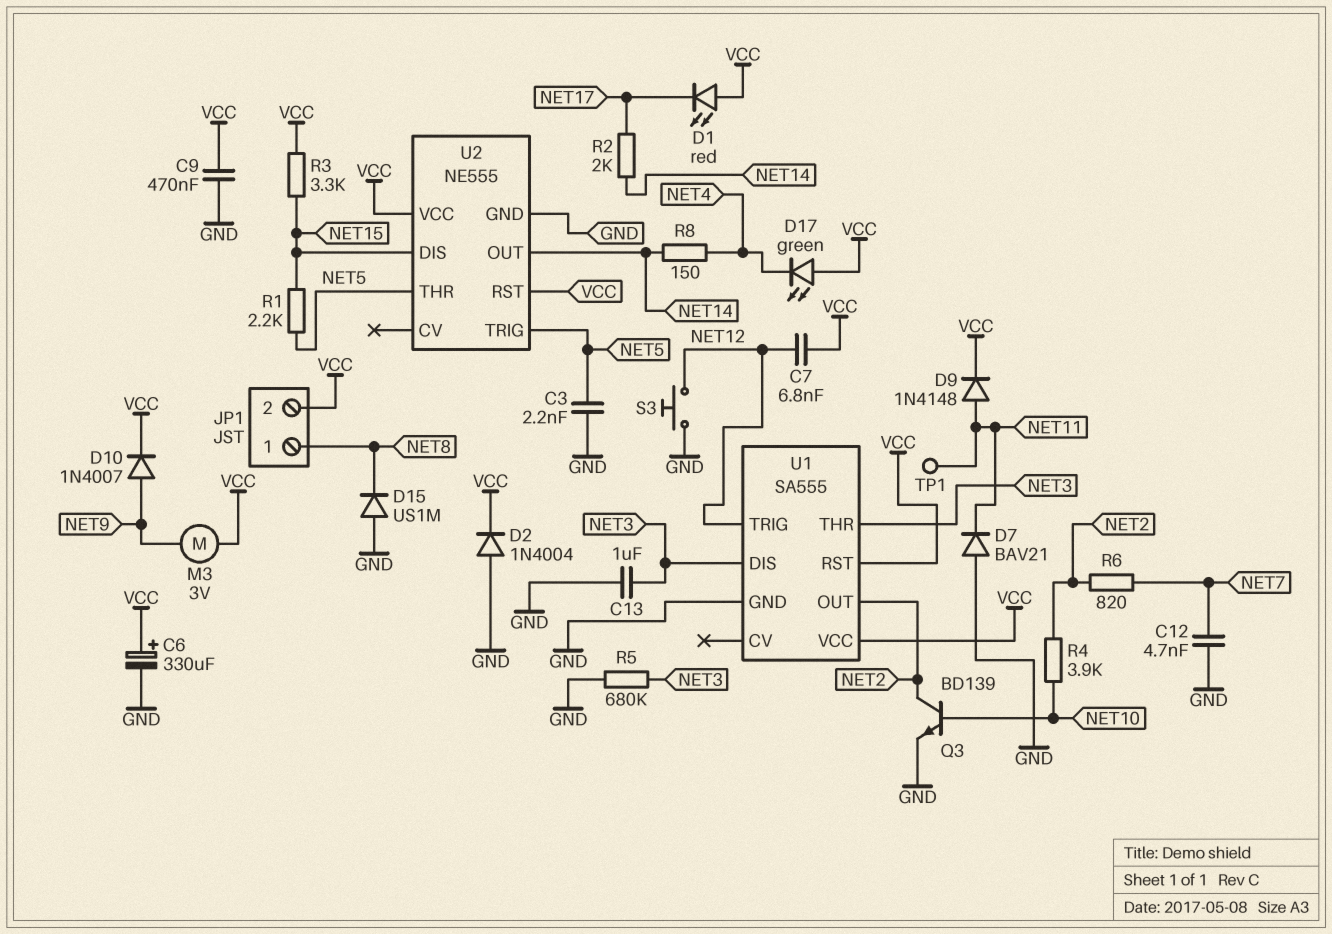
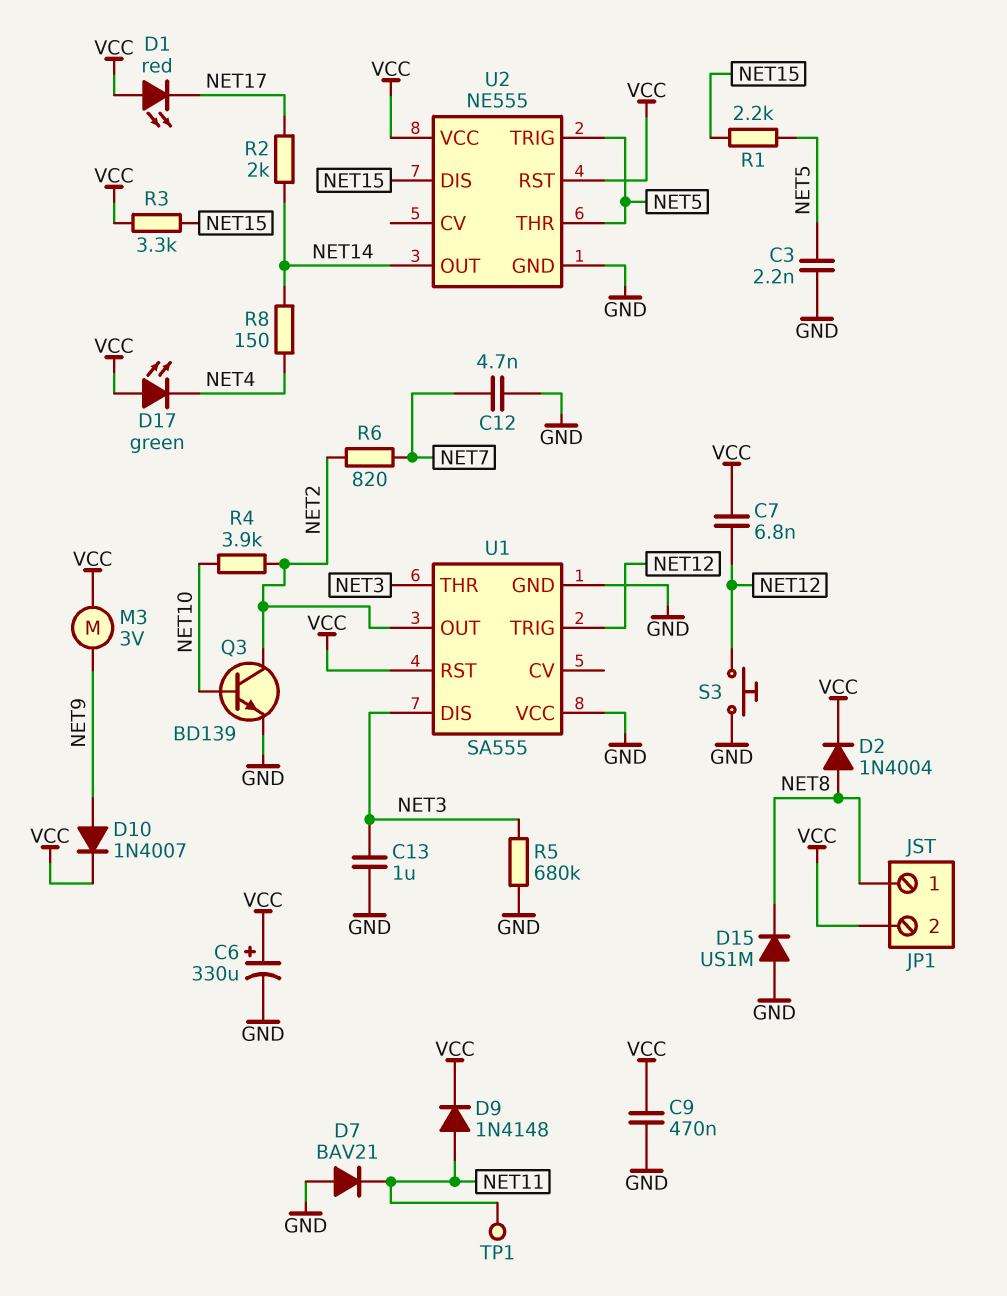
D2: diode 1N4004 (A GND, K VCC) -> diode 1N4004 (A NET8, K VCC)
U1 pin VCC: VCC -> GND

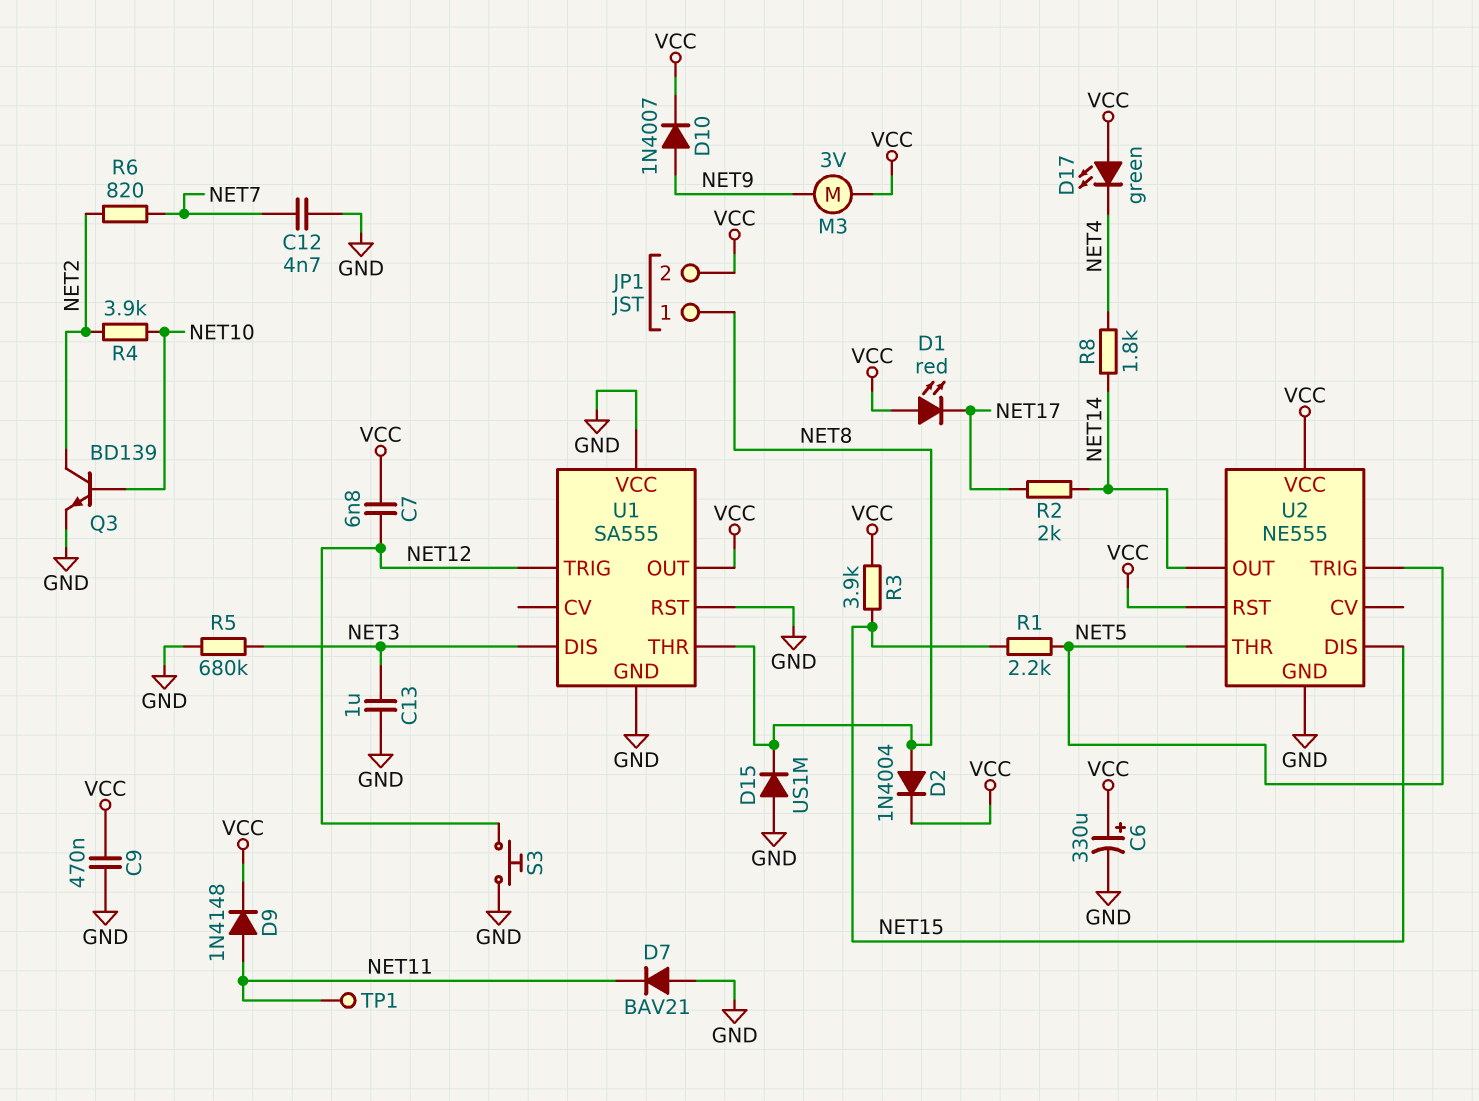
C3: 2.2nF (GND, NET5) -> none
R3: 3.3k (NET15, VCC) -> 3.9k (NET15, VCC)
R8: 150 (NET4, NET14) -> 1.8k (NET4, NET14)
U1 pin OUT: NET2 -> VCC
U1 pin RST: VCC -> GND
U1 pin THR: NET3 -> NET8

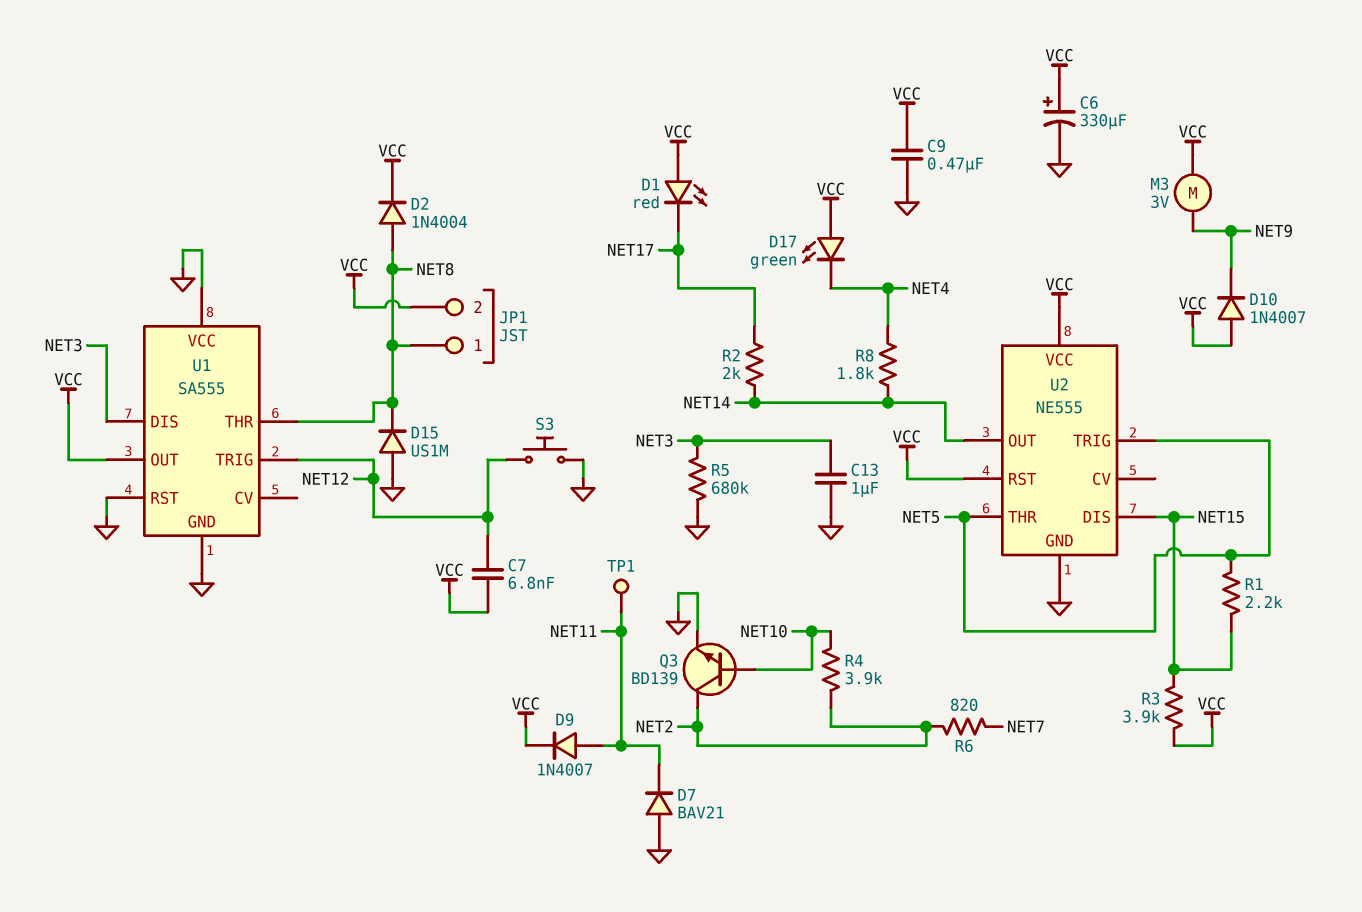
C12: 4.7nF (GND, NET7) -> none
D9: diode 1N4148 (A NET11, K VCC) -> diode 1N4007 (A NET11, K VCC)
D10: diode 1N4007 (A NET9, K VCC) -> diode 1N4007 (A VCC, K NET9)

